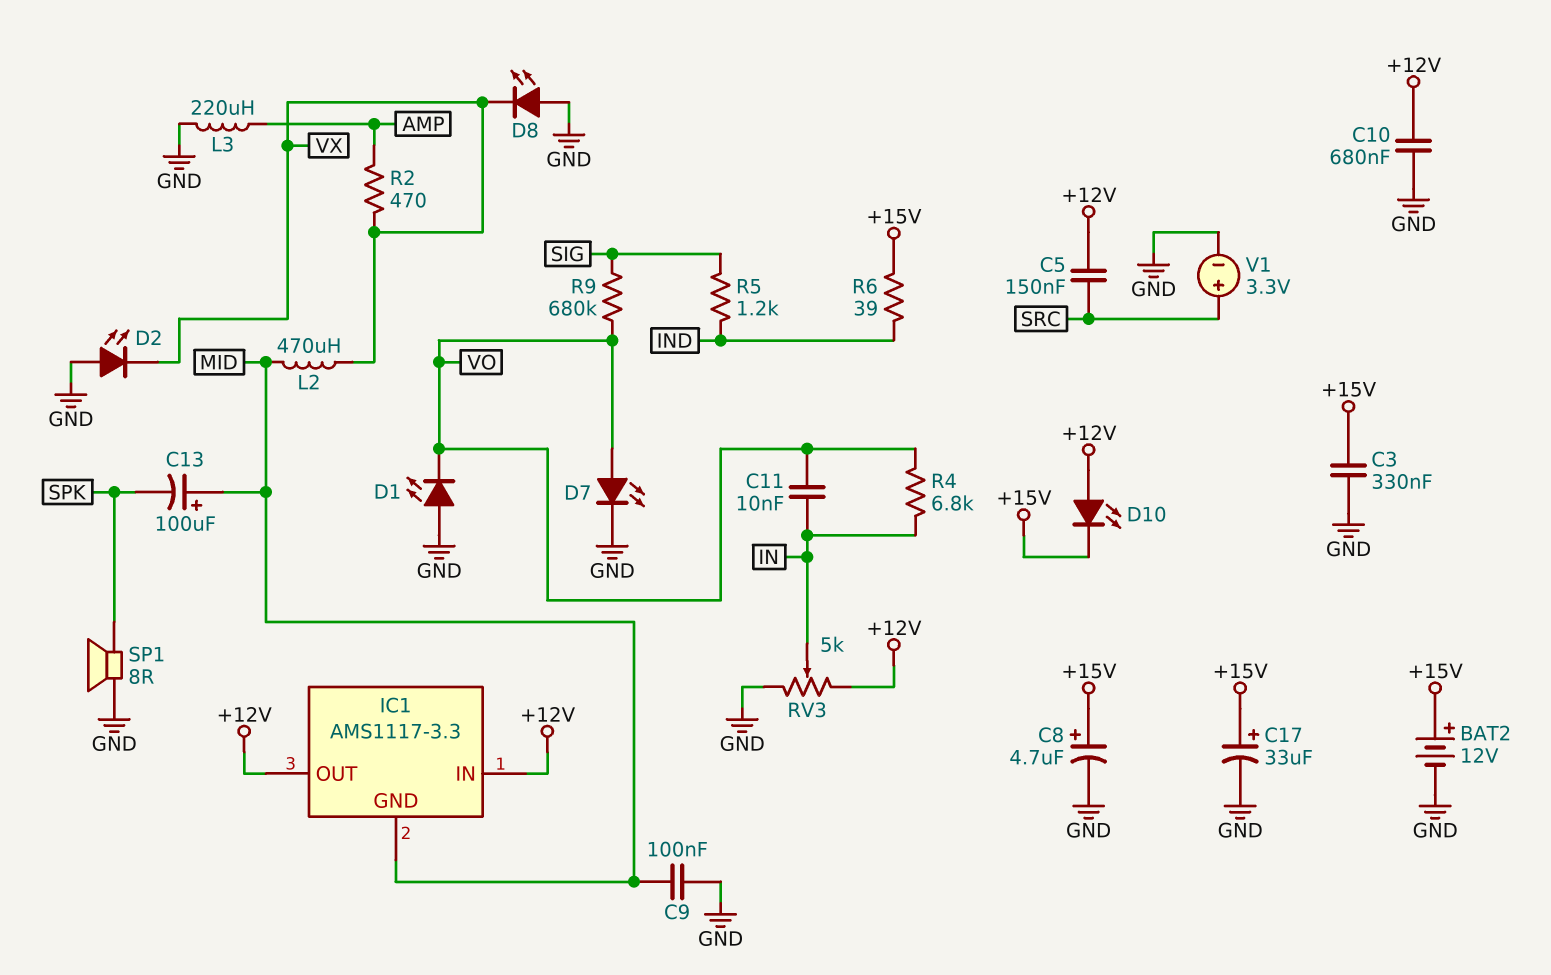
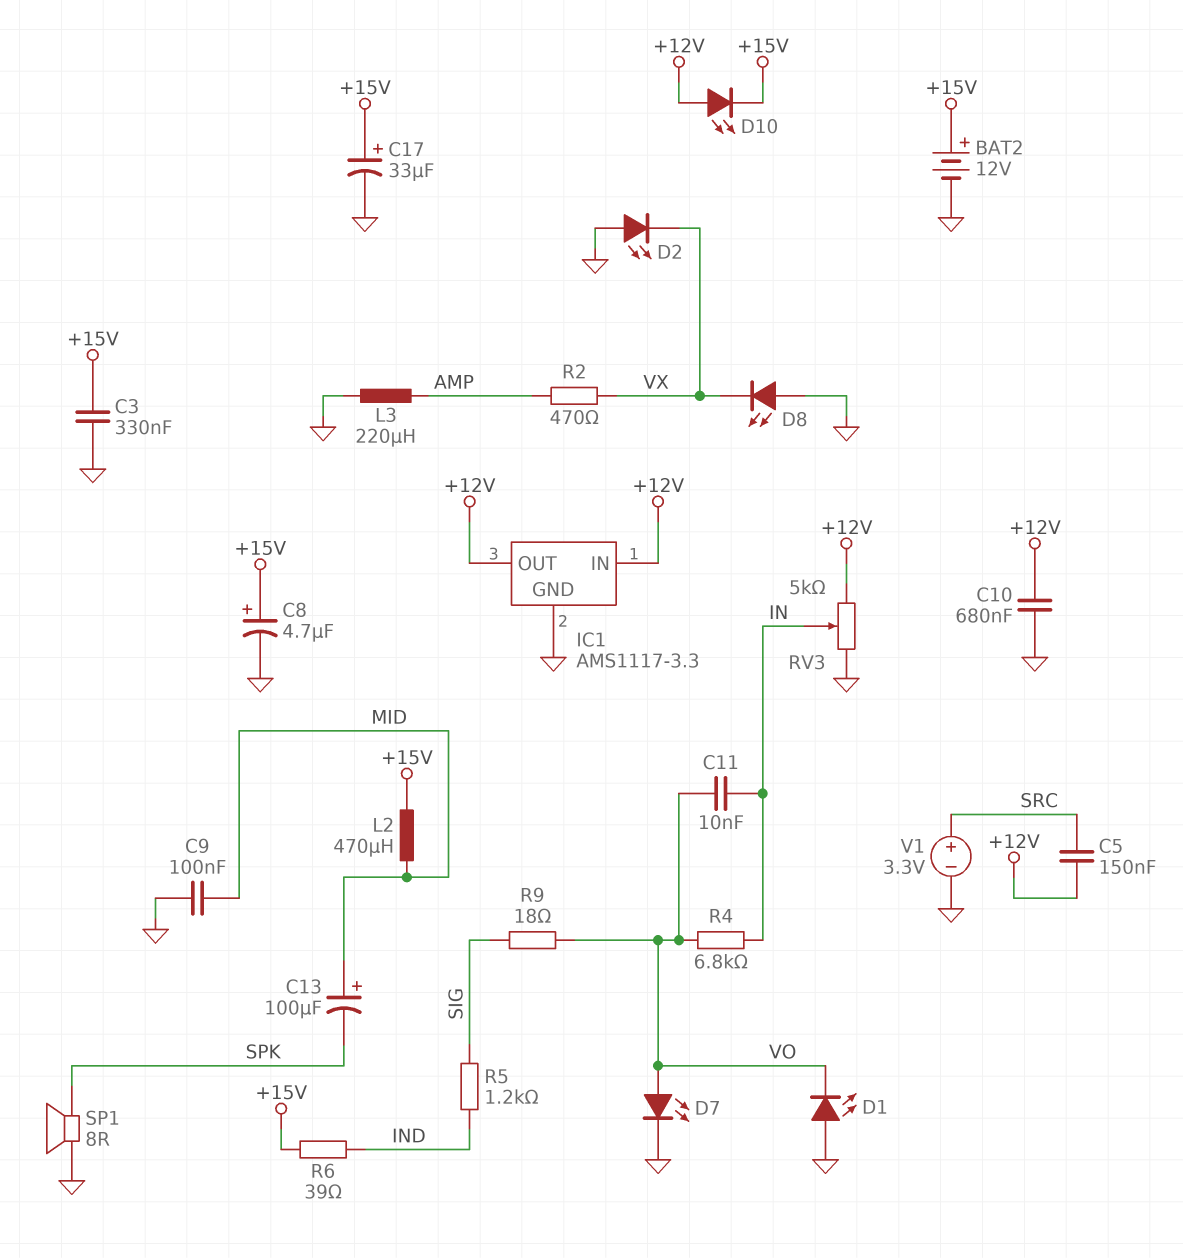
IC1 pin GND: MID -> GND
L2: 470uH (MID, VX) -> 470uH (+15V, MID)
R9: 680k (SIG, VO) -> 18 (SIG, VO)

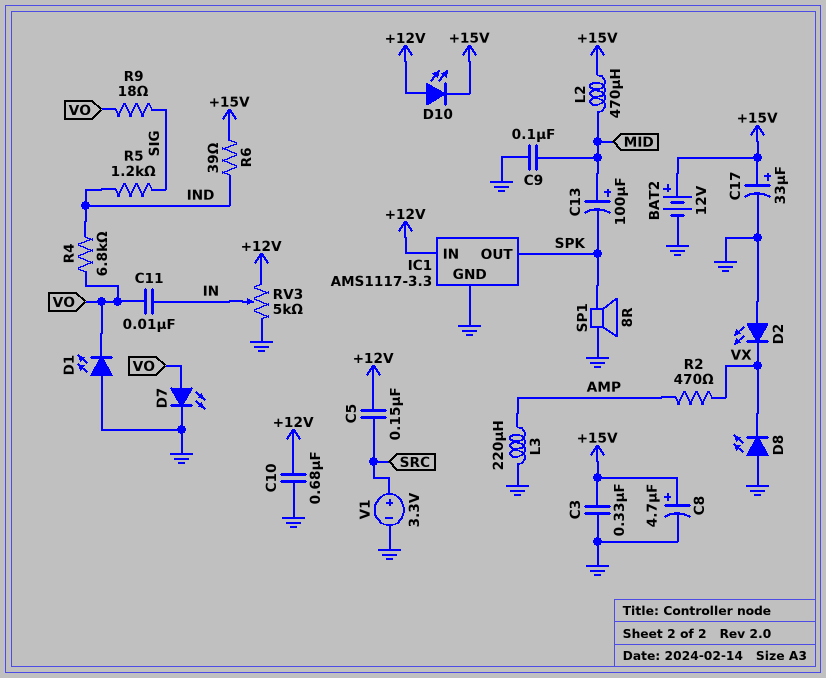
IC1 pin OUT: +12V -> SPK
R4: 6.8k (IN, VO) -> 6.8k (IND, VO)

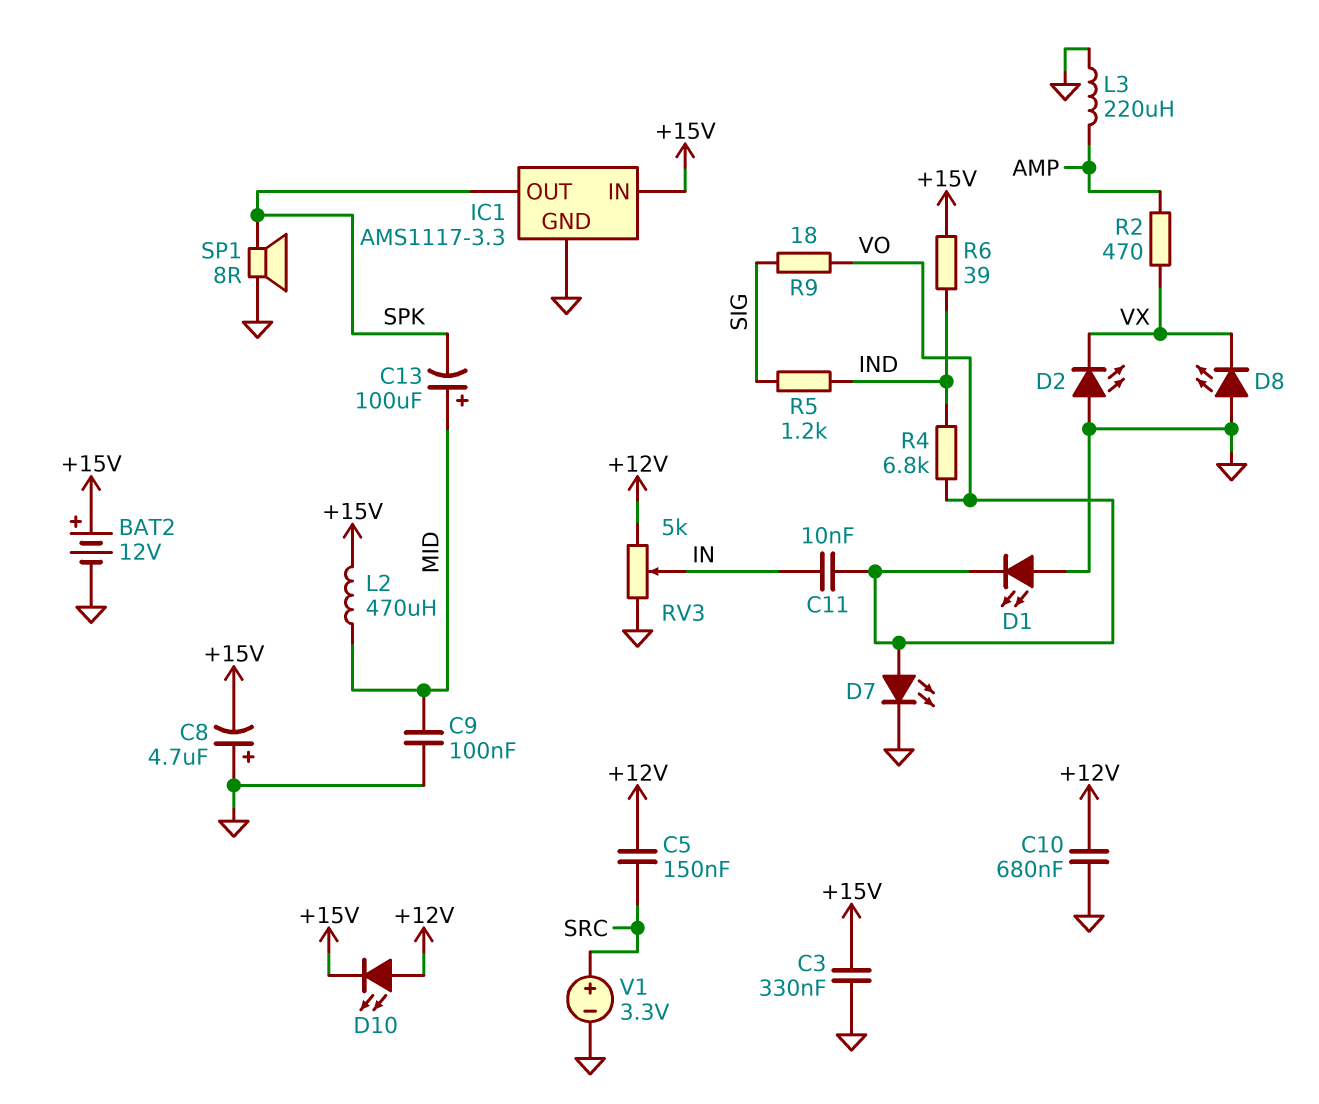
C8: 4.7uF (plus +15V, minus GND) -> 4.7uF (plus GND, minus +15V)
C17: 33uF (plus +15V, minus GND) -> none
IC1 pin IN: +12V -> +15V

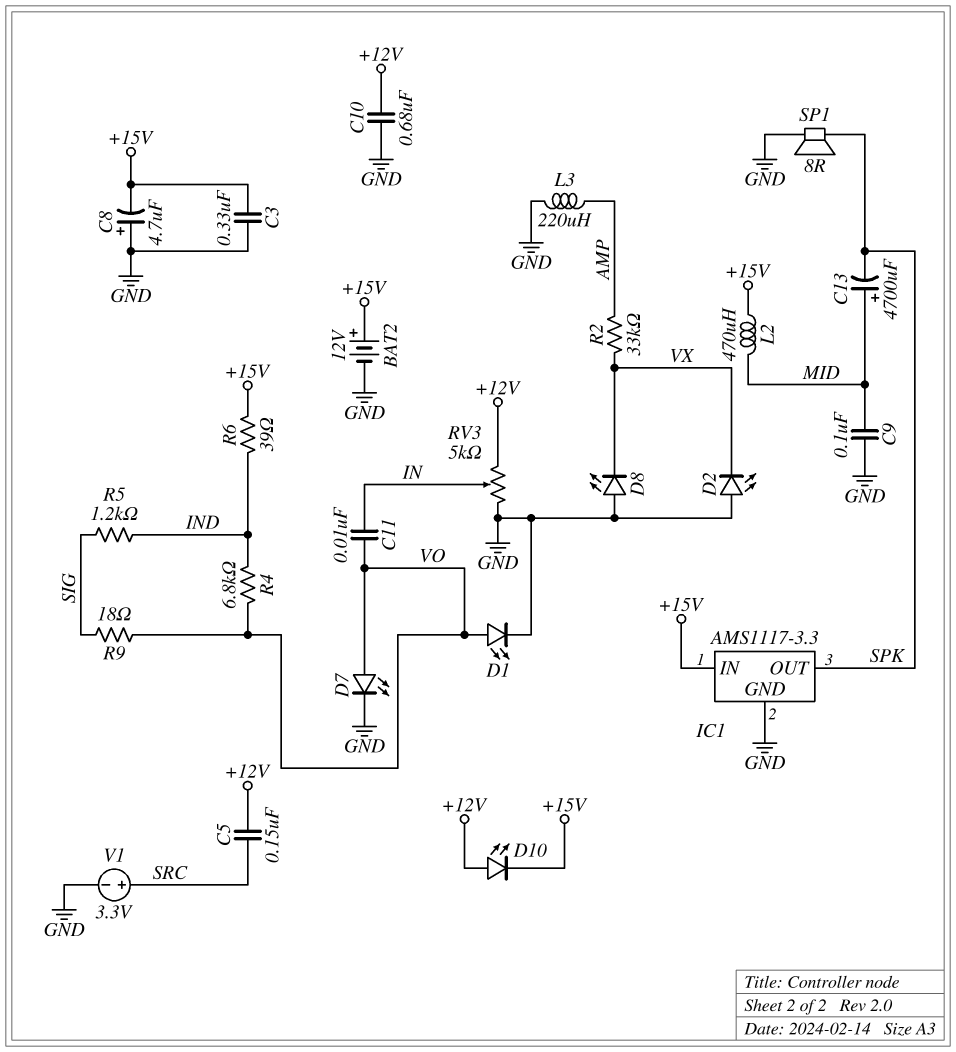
C13: 100uF (plus MID, minus SPK) -> 4700uF (plus MID, minus SPK)
D1: LED (A GND, K VO) -> LED (A VO, K GND)
R2: 470 (AMP, VX) -> 33k (AMP, VX)

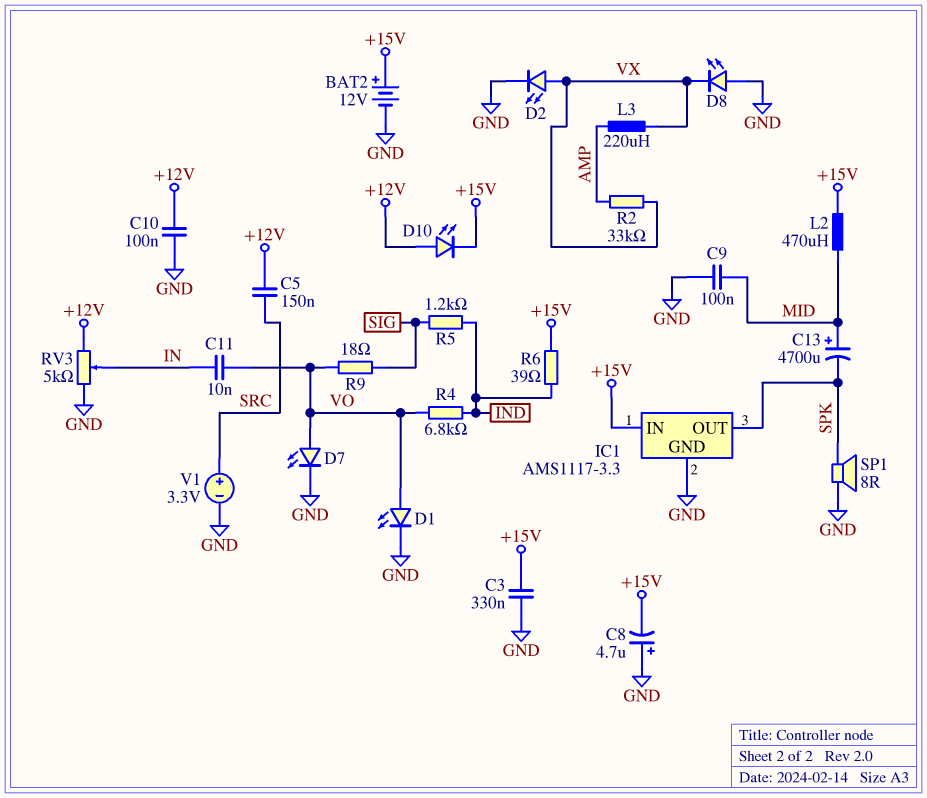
C10: 680nF (+12V, GND) -> 100nF (+12V, GND)
D2: LED (A GND, K VX) -> LED (A VX, K GND)
L3: 220uH (AMP, GND) -> 220uH (AMP, VX)

